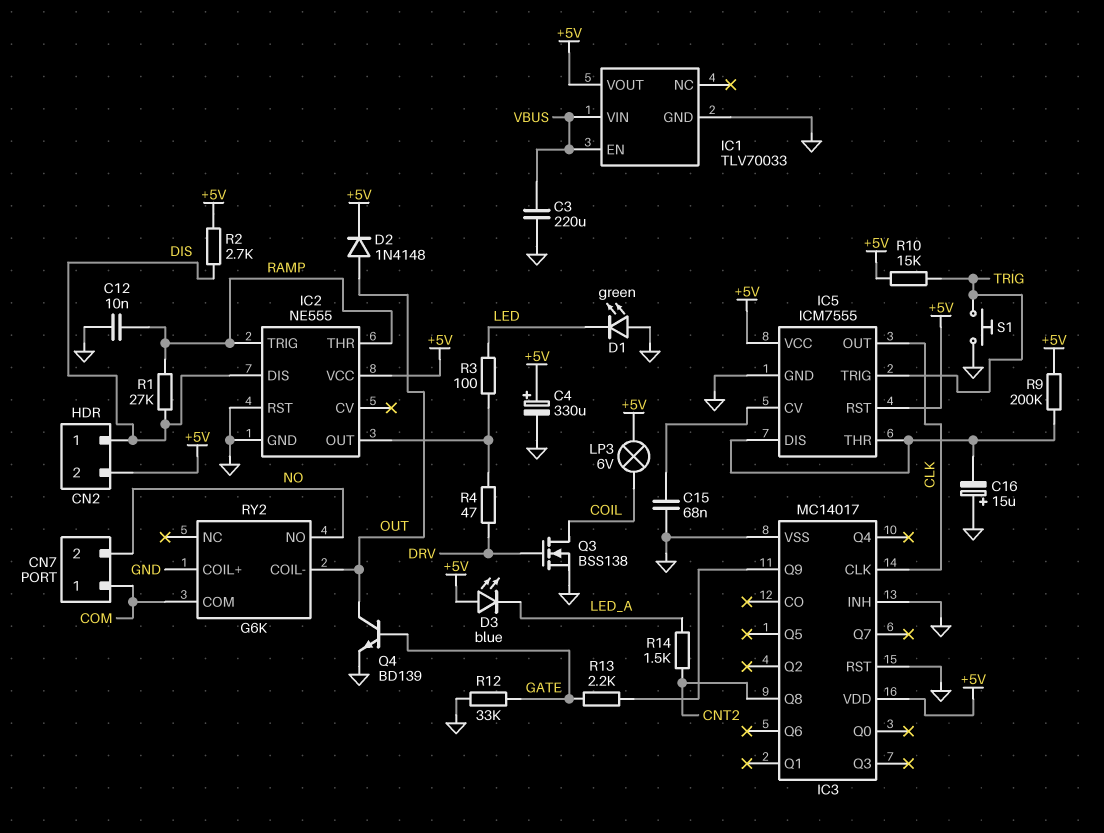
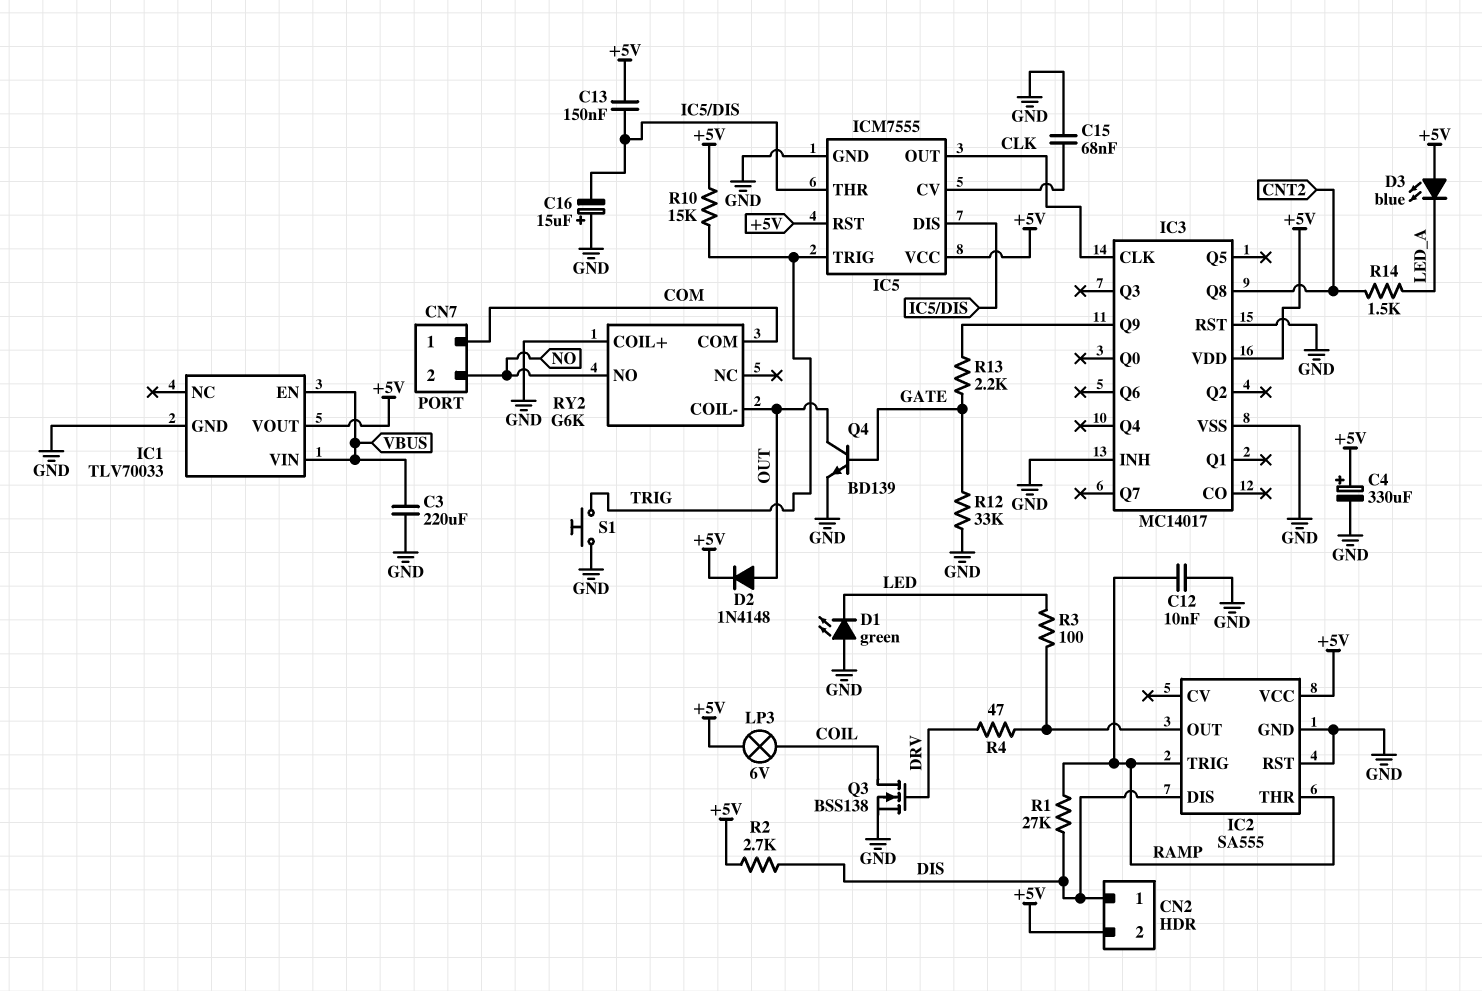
C13: none -> 150nF (+5V, IC5/DIS)
IC2: NE555 -> SA555
R9: 200k (+5V, IC5/DIS) -> none

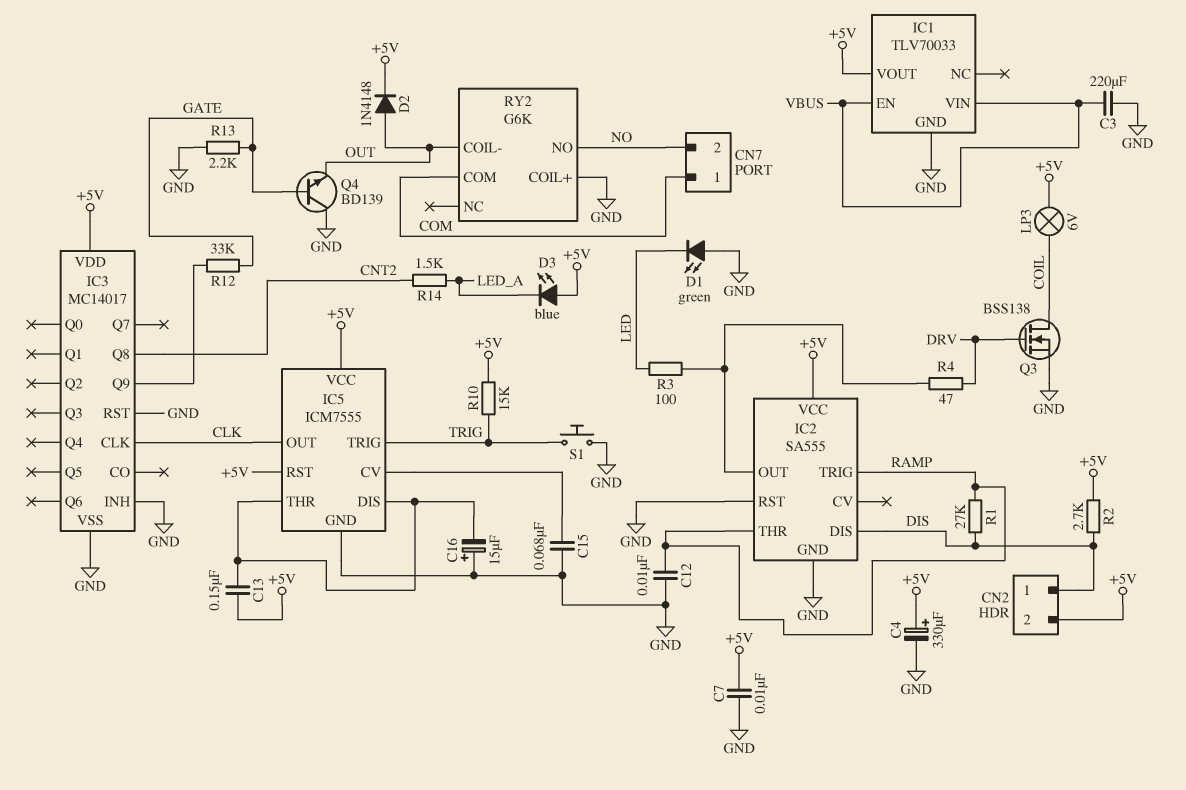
C7: none -> 10nF (+5V, GND)
Q4: NPN BD139 (B GATE, C OUT, E GND) -> NPN BD139 (B GATE, C GND, E OUT)
R12: 33k (GATE, GND) -> 33k (GATE, IC3/Q9)
R13: 2.2k (GATE, IC3/Q9) -> 2.2k (GATE, GND)

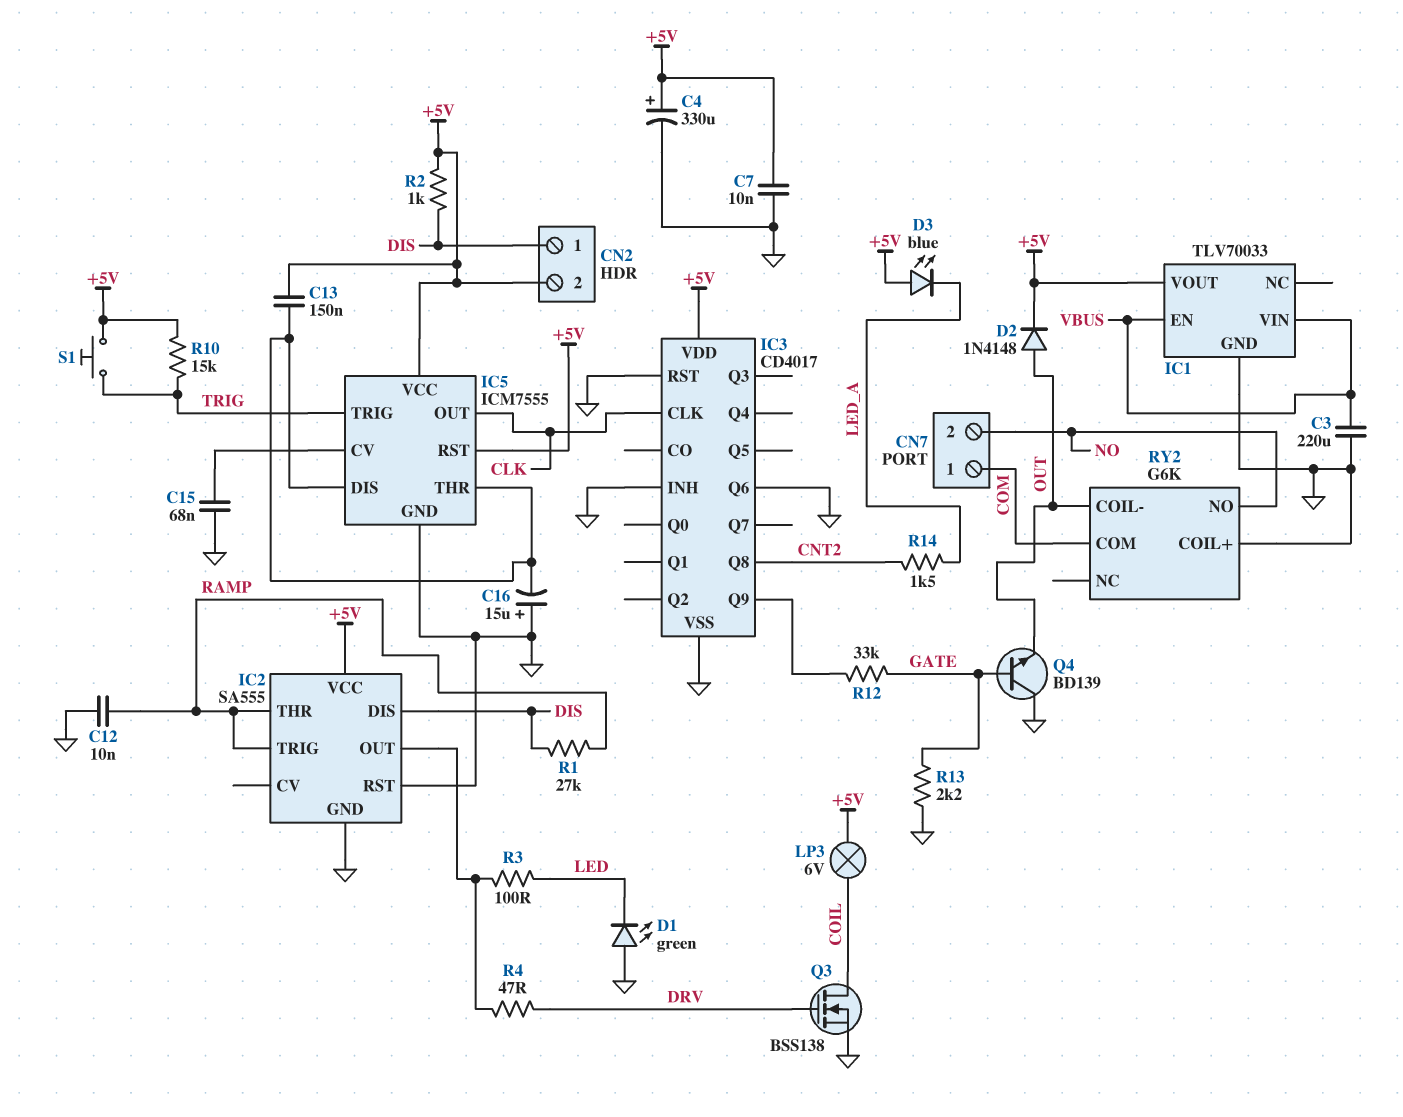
IC3: MC14017 -> CD4017
IC3 pin Q6: none -> GND
R2: 2.7k (+5V, DIS) -> 1k (+5V, DIS)
S1: button (GND, TRIG) -> button (+5V, TRIG)

